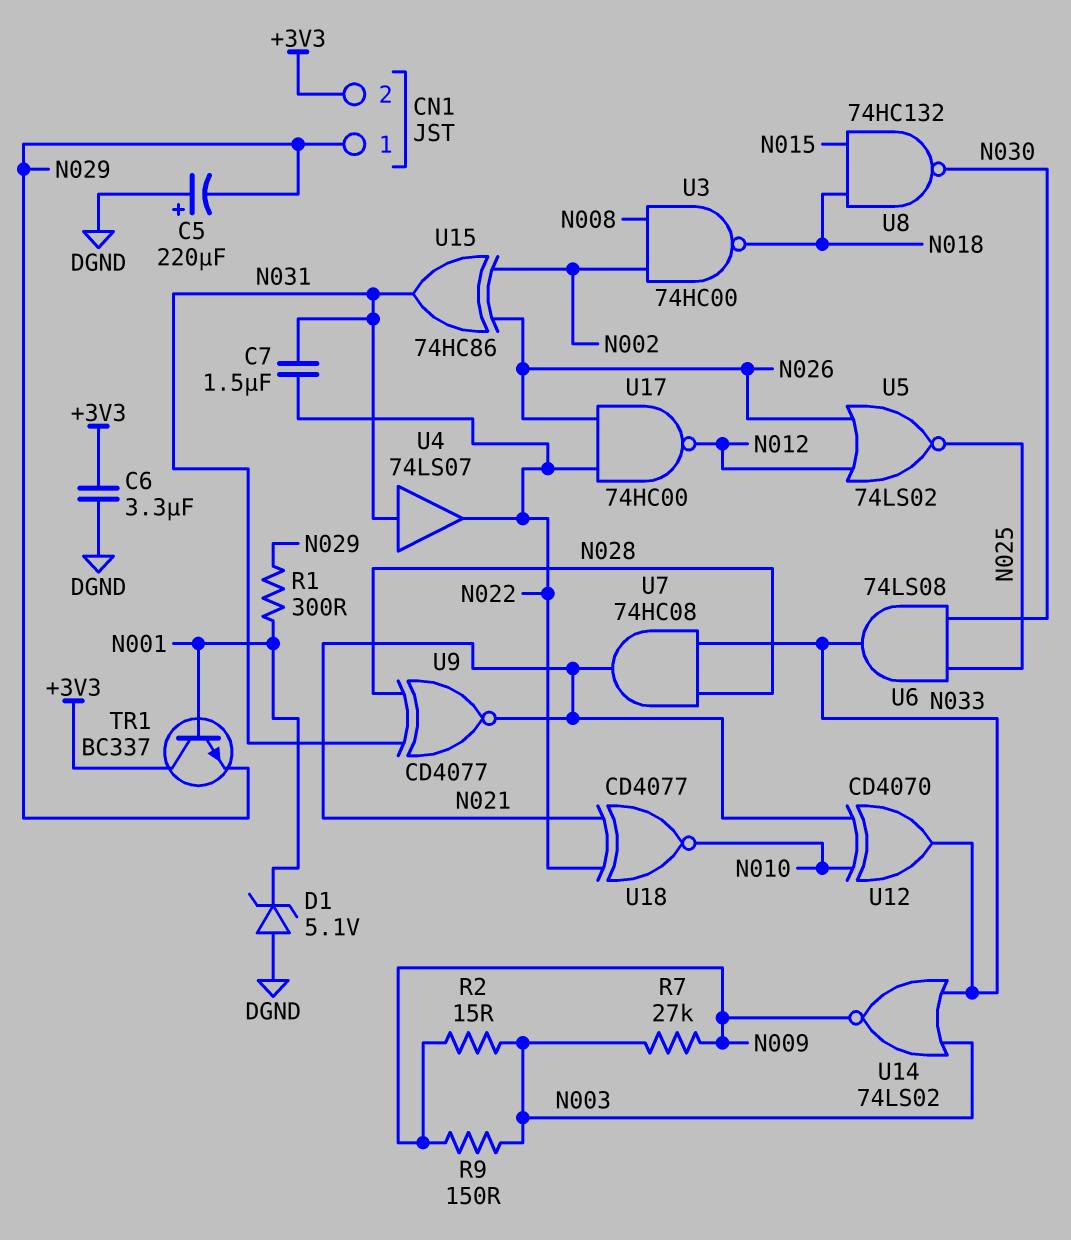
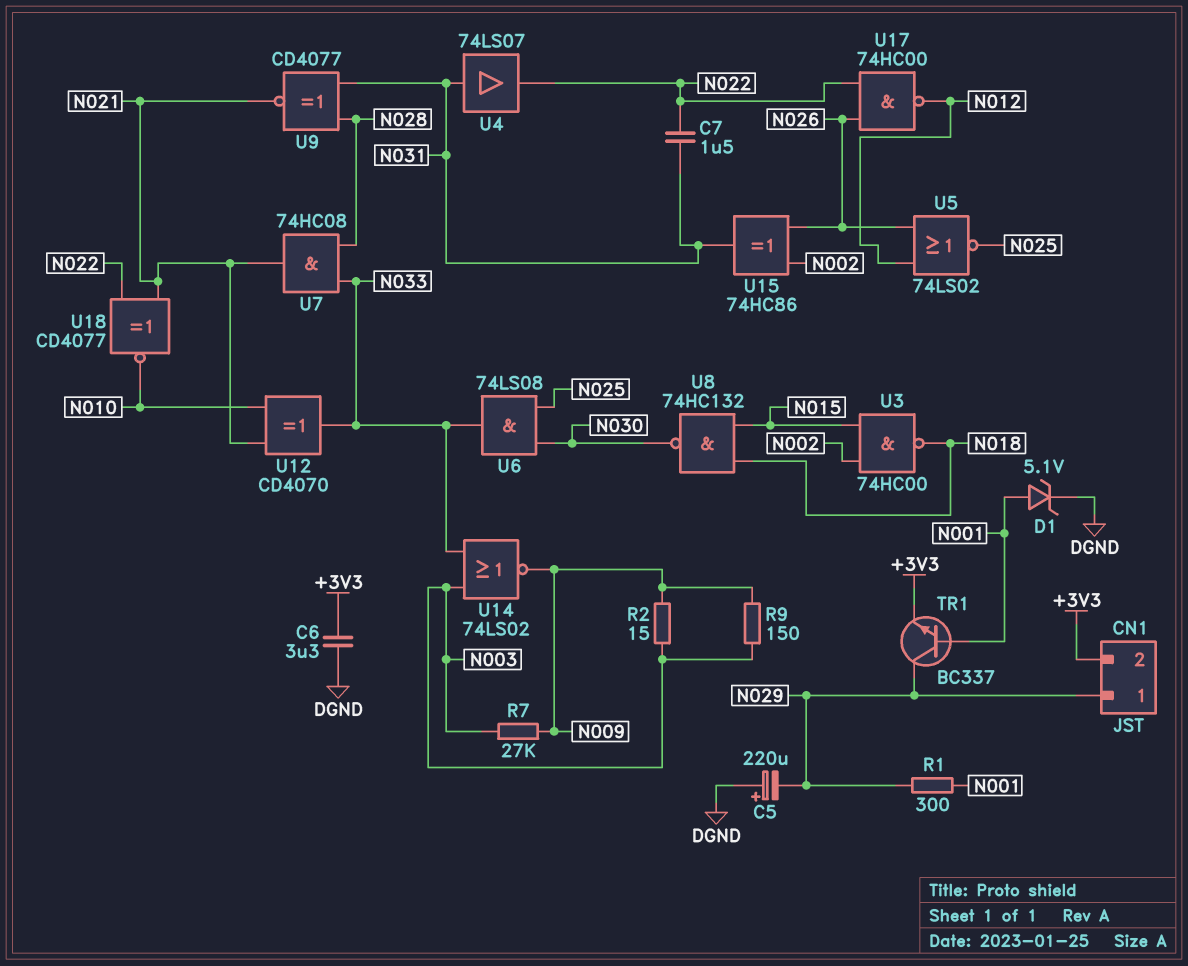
D1: zener 5.1V (A DGND, K N001) -> zener 5.1V (A N001, K DGND)
TR1: NPN BC337 (B N001, C +3V3, E N029) -> NPN BC337 (B N001, C N029, E +3V3)
U3: NAND 74HC00 (in N002, in N008, out N018) -> NAND 74HC00 (in N002, in N015, out N018)

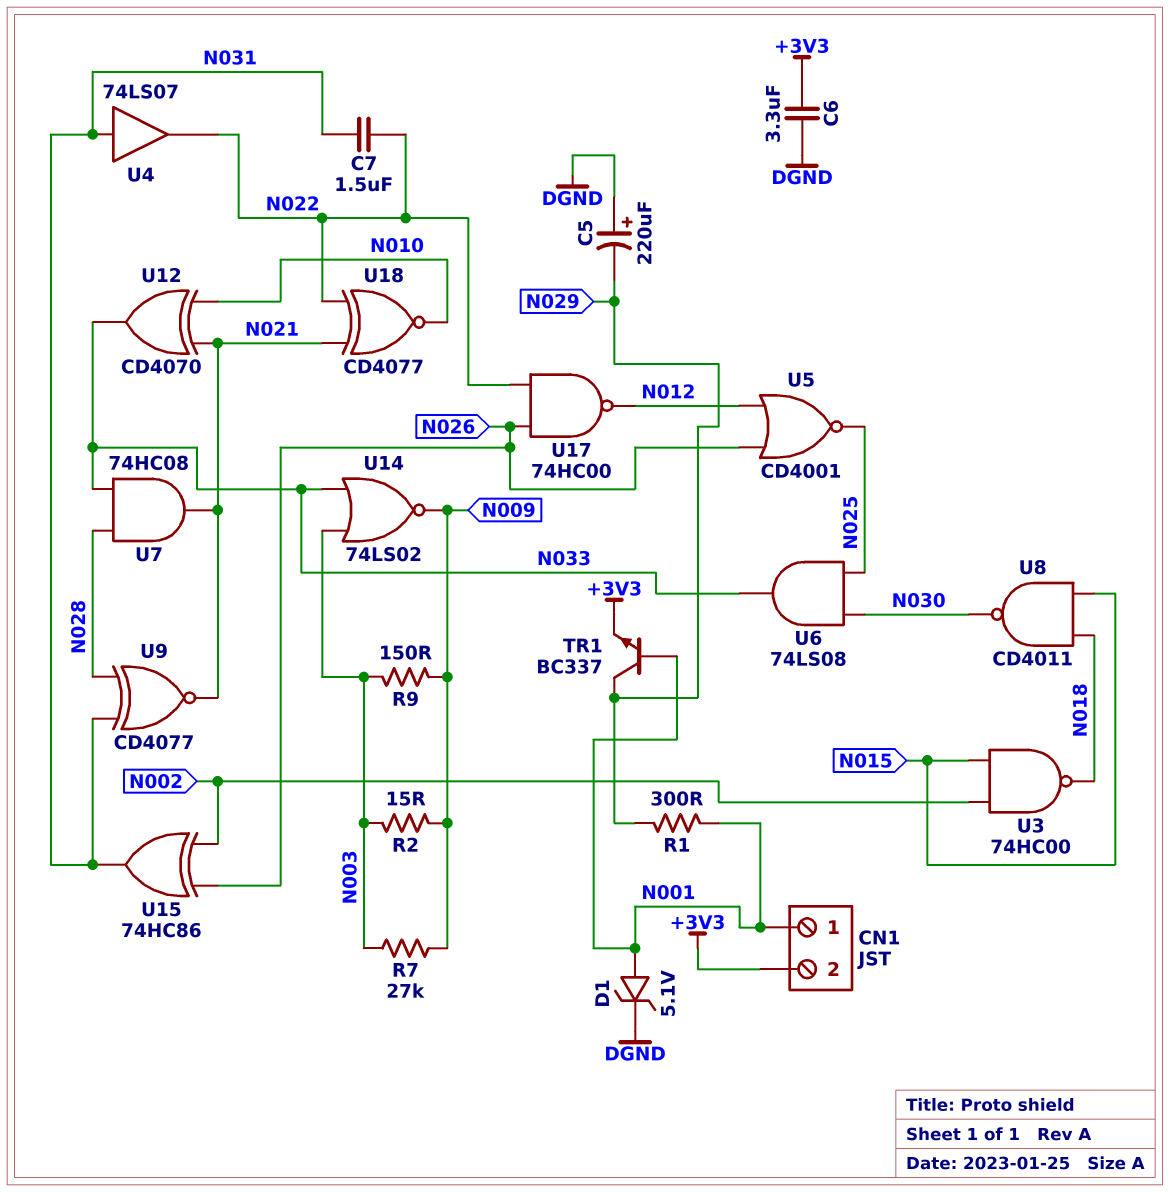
CN1 pin 1: N029 -> N001
U5: NOR 74LS02 (in N012, in N026, out N025) -> NOR CD4001 (in N012, in N026, out N025)
U8: NAND 74HC132 (in N015, in N018, out N030) -> NAND CD4011 (in N015, in N018, out N030)

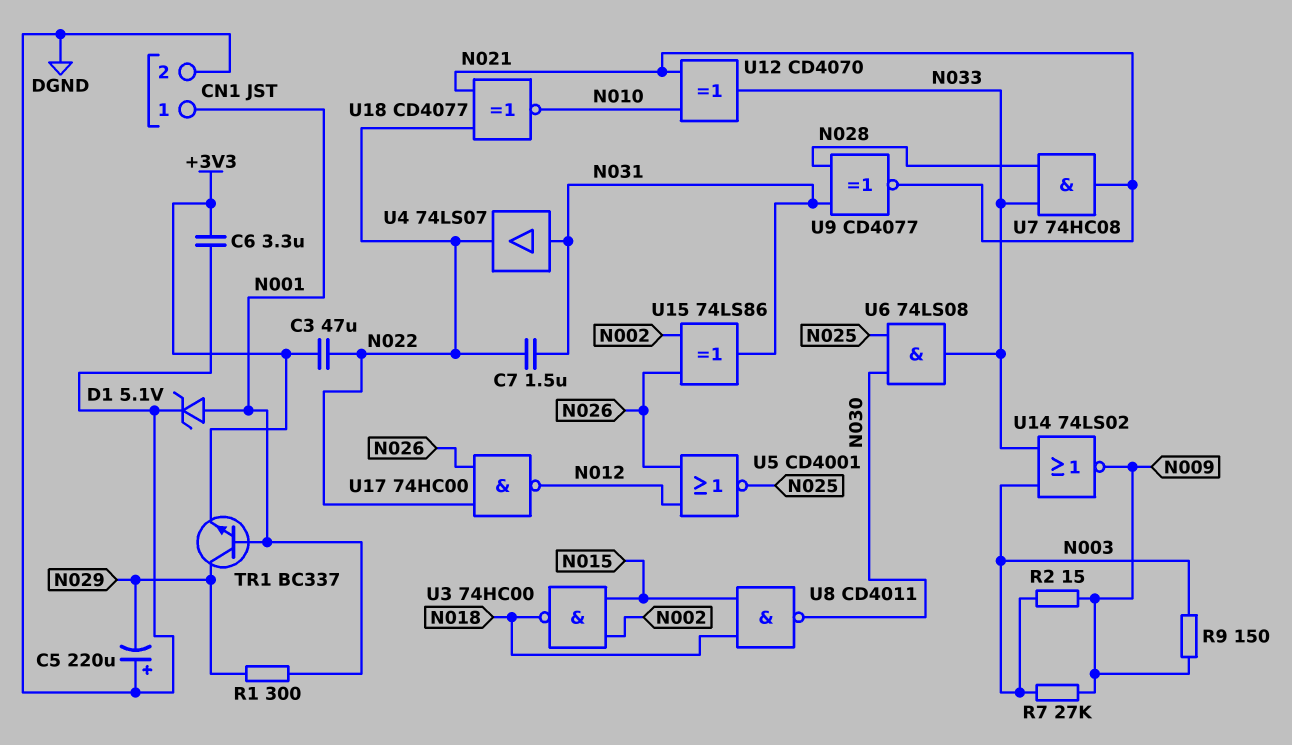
C3: none -> 47uF (+3V3, N022)
CN1 pin 2: +3V3 -> DGND
U15: XOR 74HC86 (in N002, in N026, out N031) -> XOR 74LS86 (in N002, in N026, out N031)

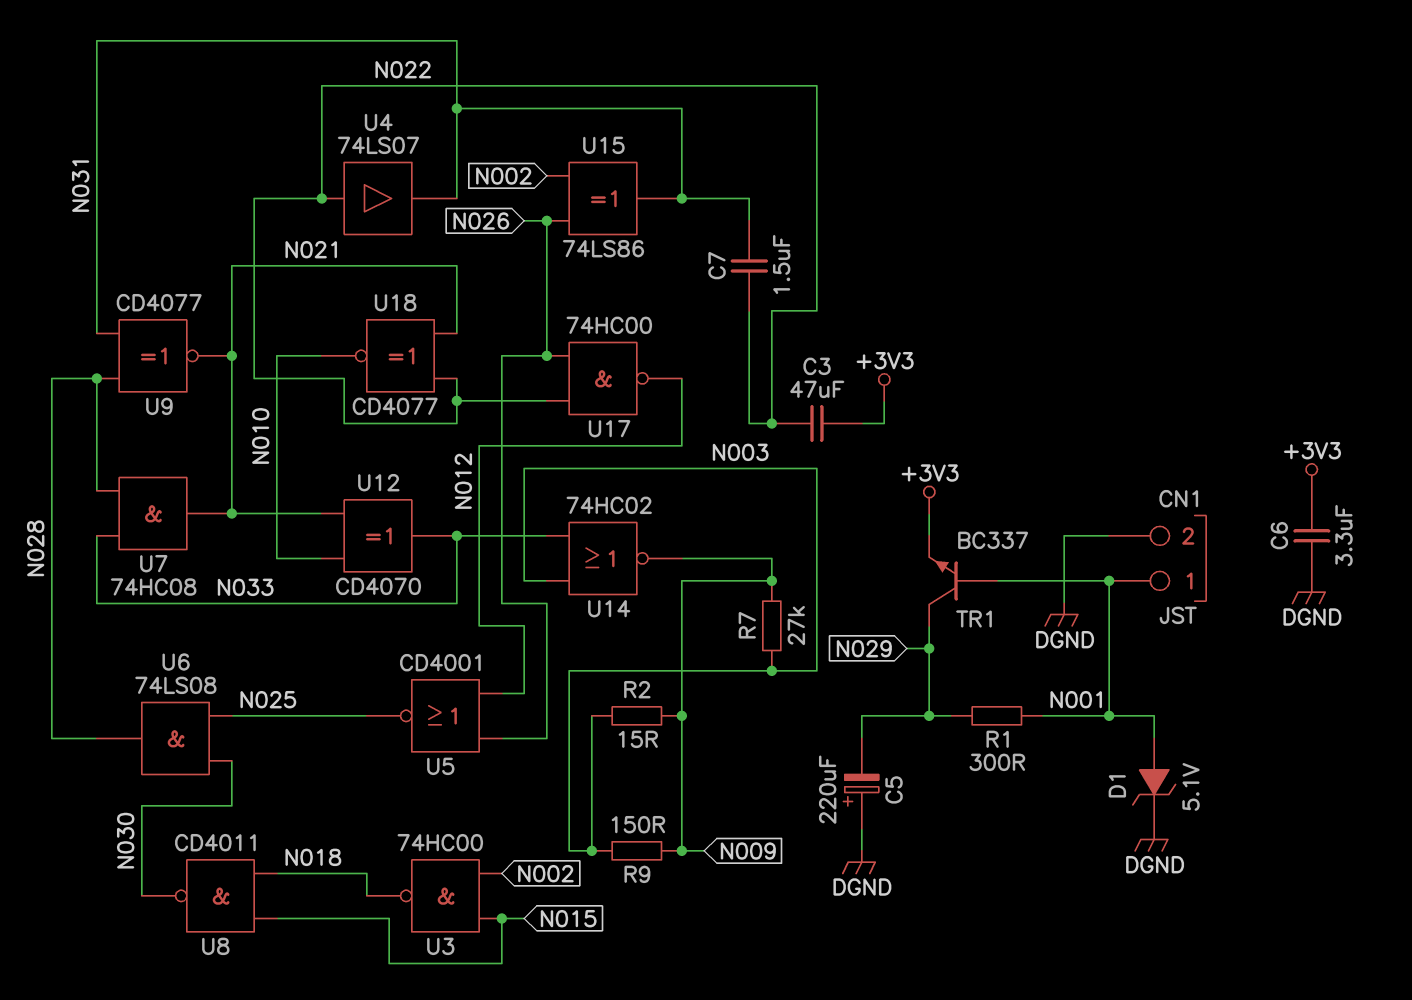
U4: buffer 74LS07 (in N031, out N022) -> buffer 74LS07 (in N022, out N031)
U6: AND 74LS08 (in N025, in N030, out N033) -> AND 74LS08 (in N025, in N030, out N028)
U14: NOR 74LS02 (in N003, in N033, out N009) -> NOR 74HC02 (in N003, in N033, out N009)

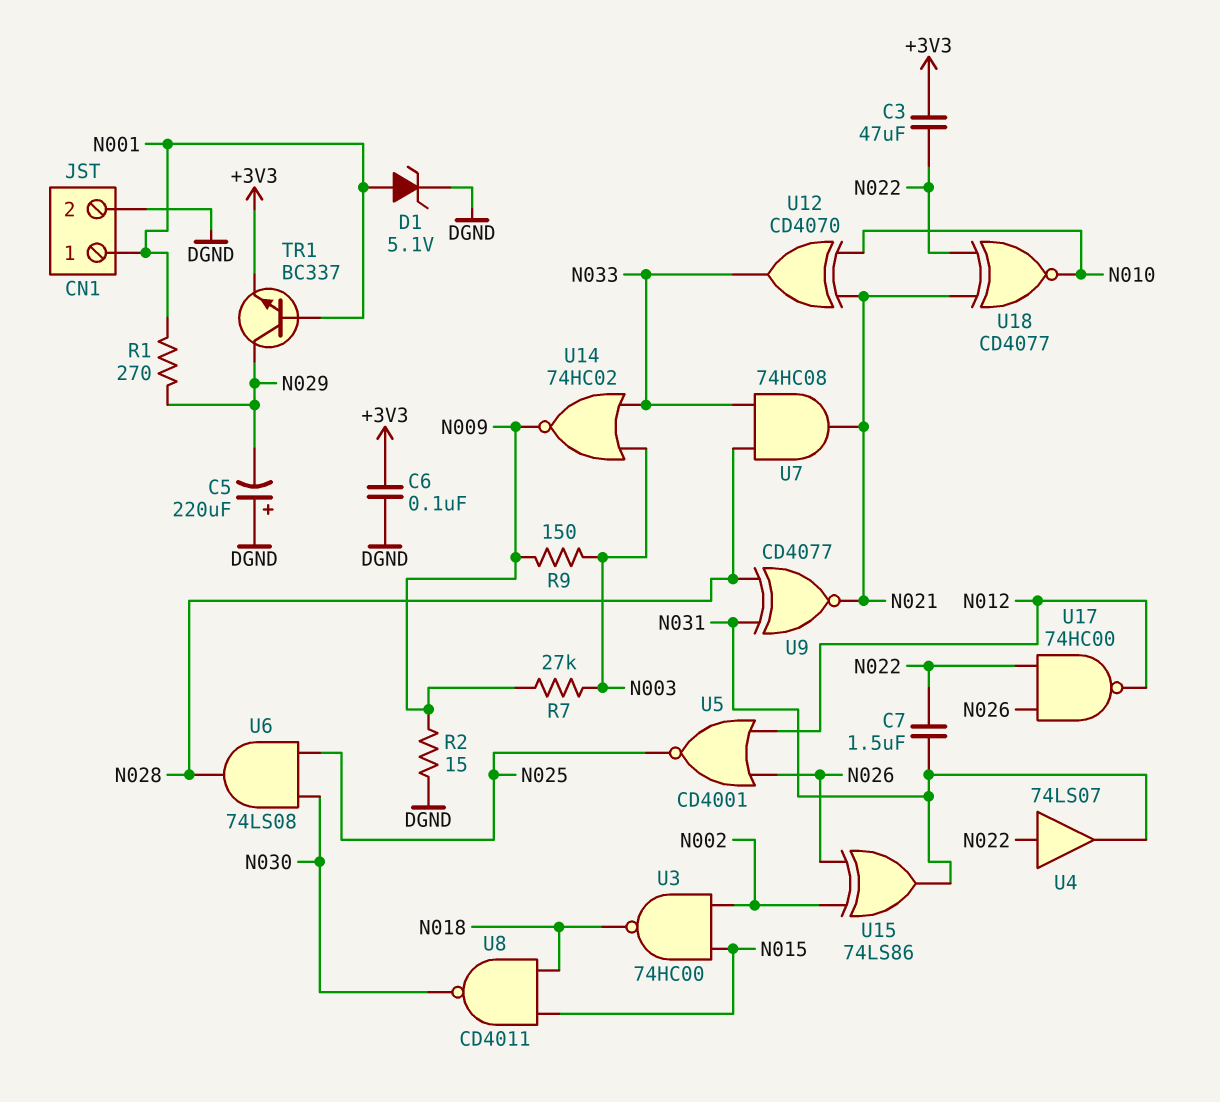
C6: 3.3uF (+3V3, DGND) -> 100nF (+3V3, DGND)
R1: 300 (N001, N029) -> 270 (N001, N029)
R2: 15 (N003, N009) -> 15 (DGND, N009)

